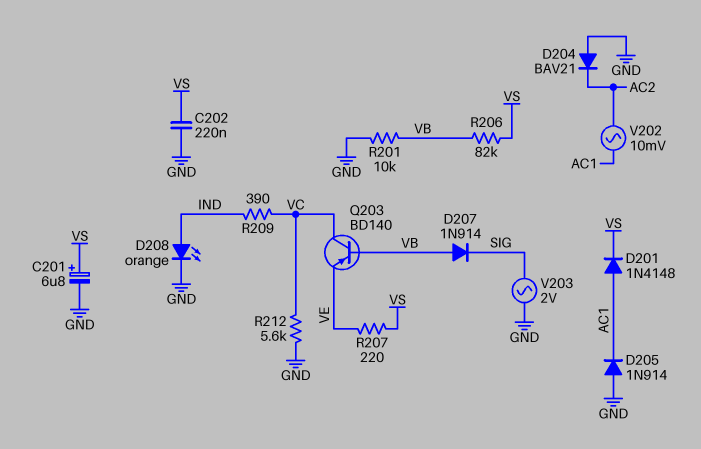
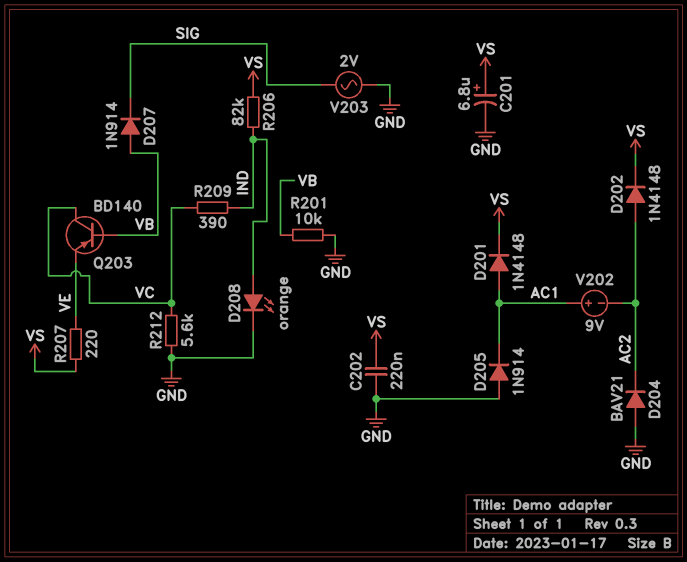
D202: none -> diode 1N4148 (A AC2, K VS)
R206: 82k (VB, VS) -> 82k (IND, VS)
V202: AC 10mV (AC1, AC2) -> 9V (plus AC1, minus AC2)

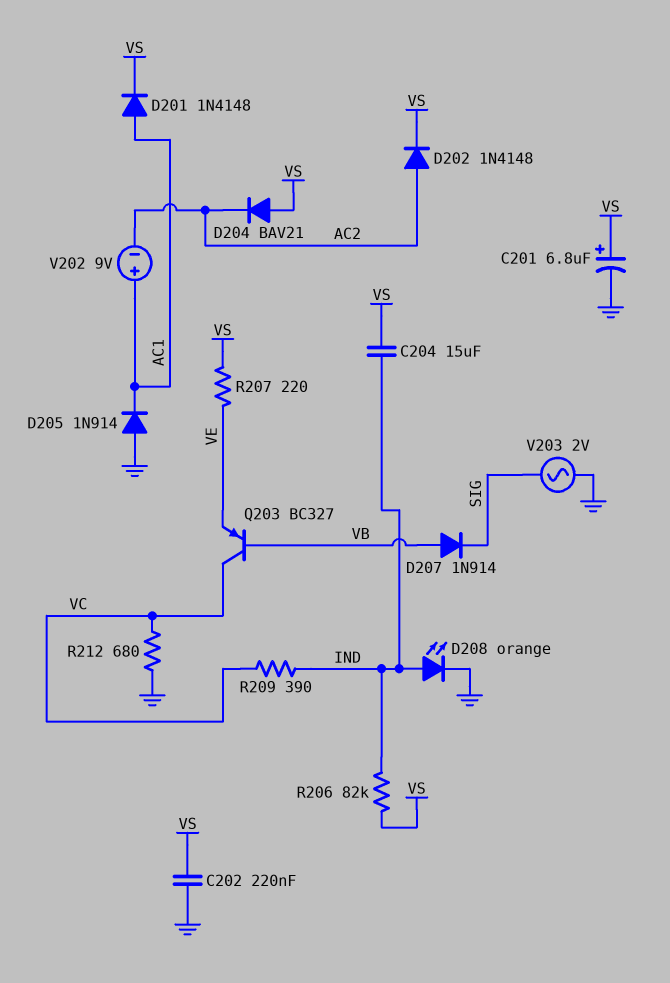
C204: none -> 15uF (IND, VS)
D204: diode BAV21 (A GND, K AC2) -> diode BAV21 (A VS, K AC2)
Q203: PNP BD140 (B VB, C VC, E VE) -> PNP BC327 (B VB, C VC, E VE)
R201: 10k (GND, VB) -> none
R212: 5.6k (GND, VC) -> 680 (GND, VC)

